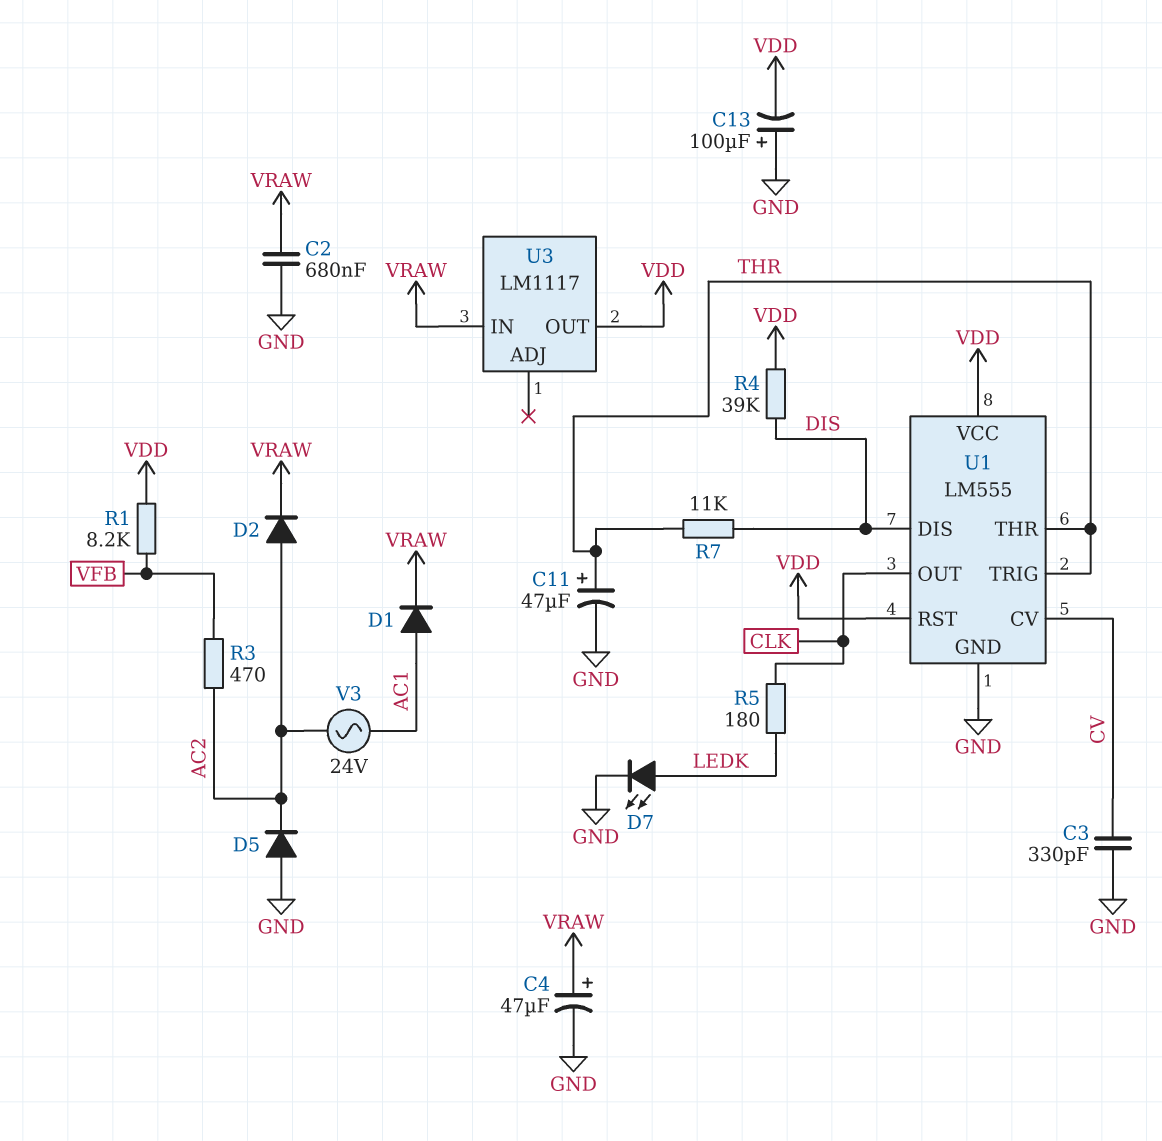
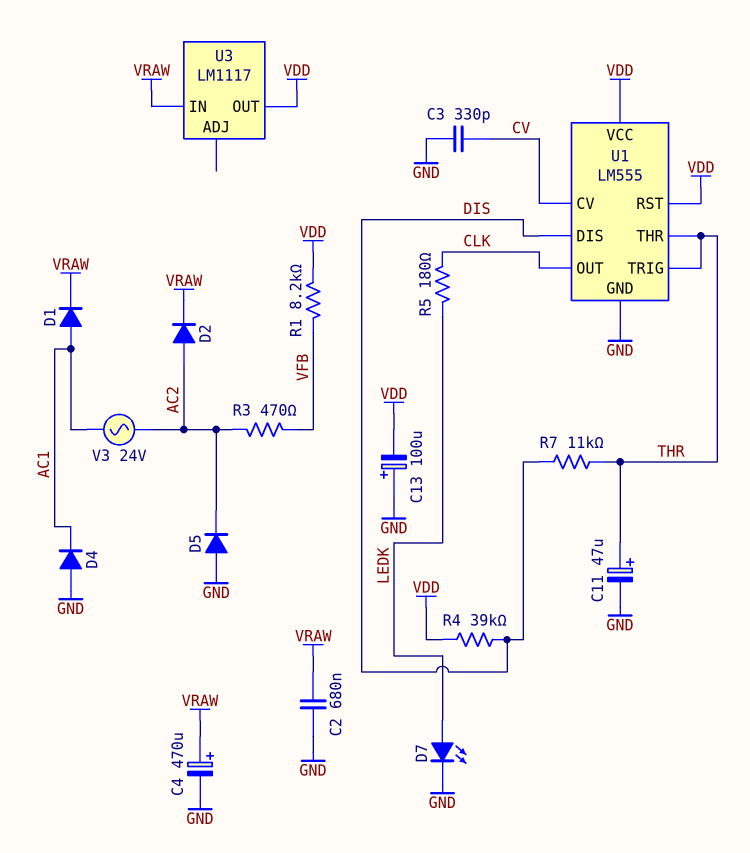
C4: 47uF (plus VRAW, minus GND) -> 470uF (plus VRAW, minus GND)
D4: none -> diode (A GND, K AC1)

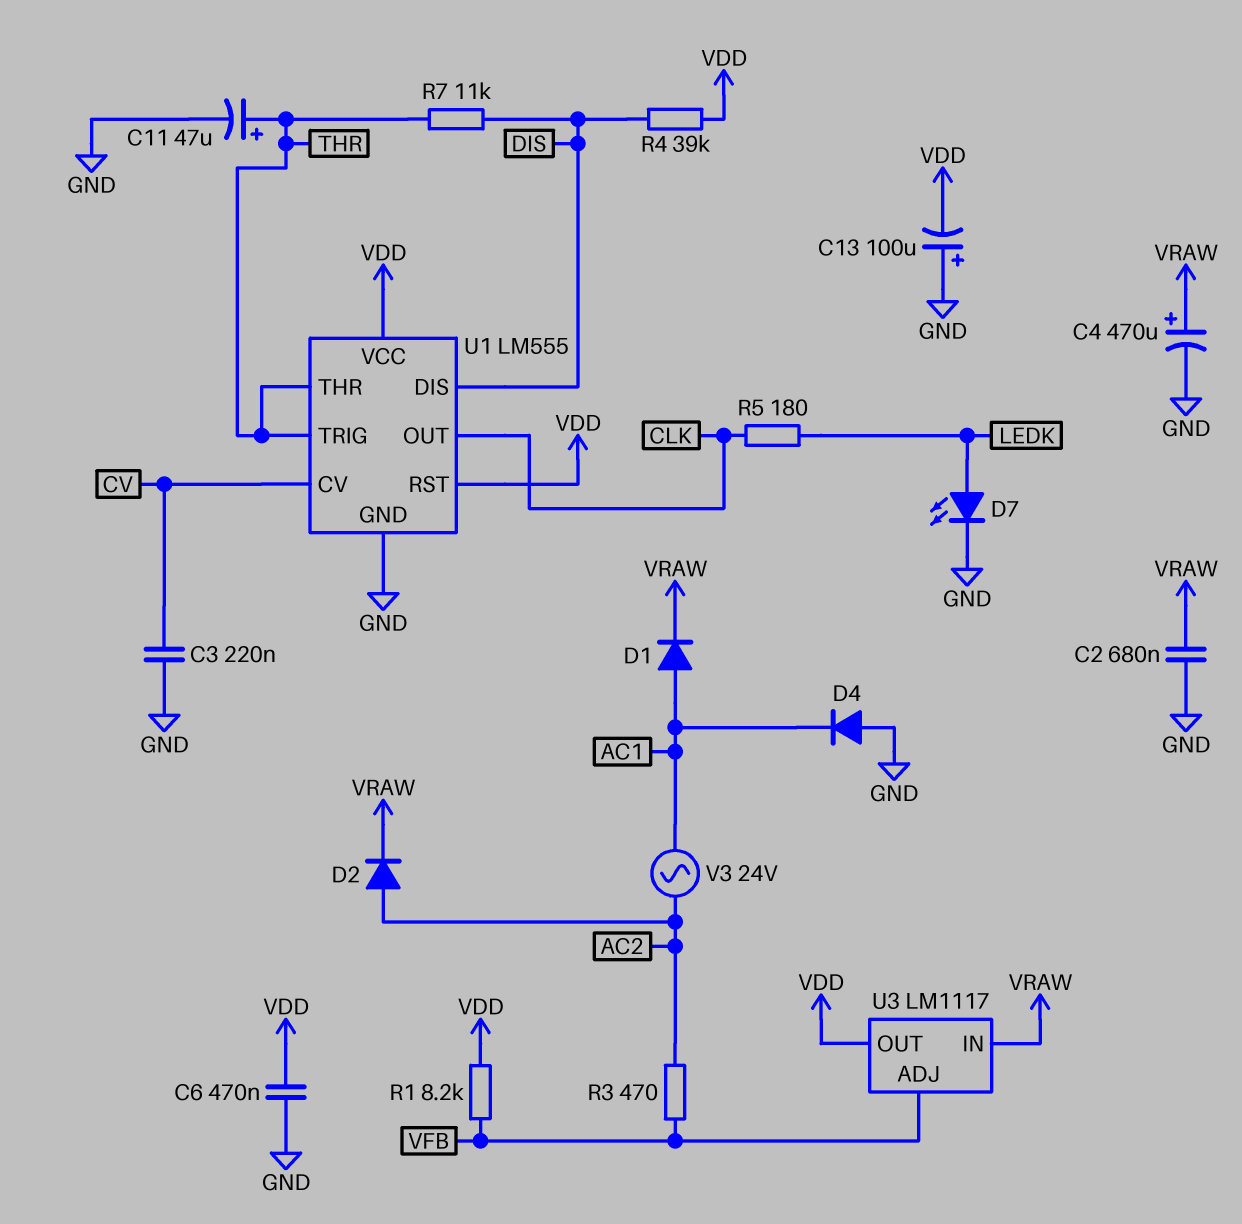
C3: 330pF (CV, GND) -> 220nF (CV, GND)
C6: none -> 470nF (GND, VDD)
D5: diode (A GND, K AC2) -> none
U3 pin ADJ: none -> VFB

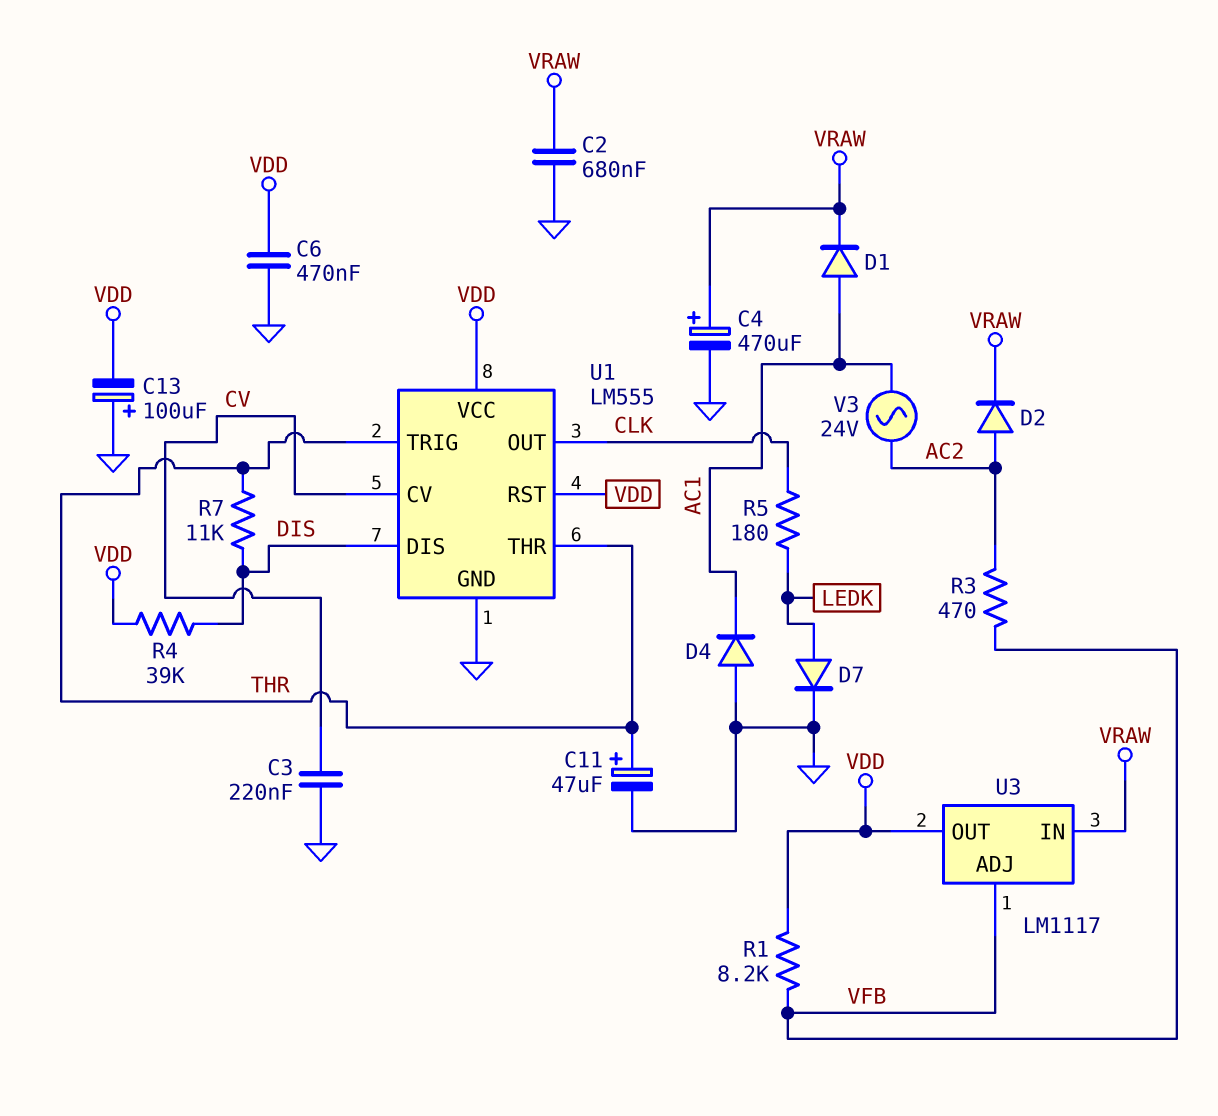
D7: LED (A LEDK, K GND) -> diode (A LEDK, K GND)

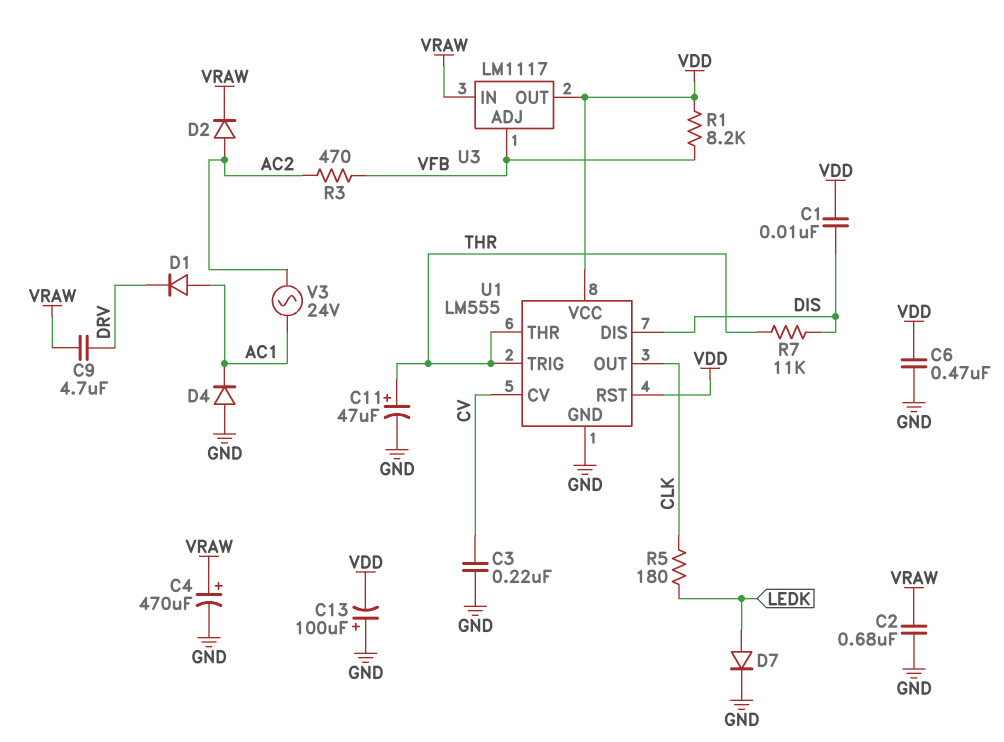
C1: none -> 10nF (DIS, VDD)
C9: none -> 4.7uF (DRV, VRAW)
D1: diode (A AC1, K VRAW) -> diode (A AC1, K DRV)
R4: 39k (DIS, VDD) -> none

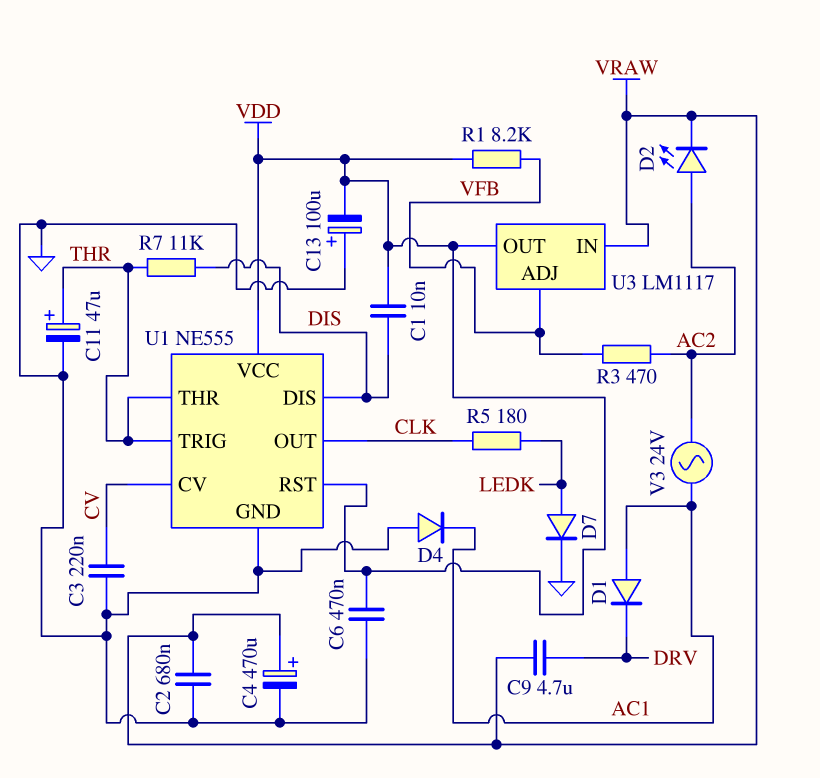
D2: diode (A AC2, K VRAW) -> LED (A AC2, K VRAW)
U1: LM555 -> NE555

